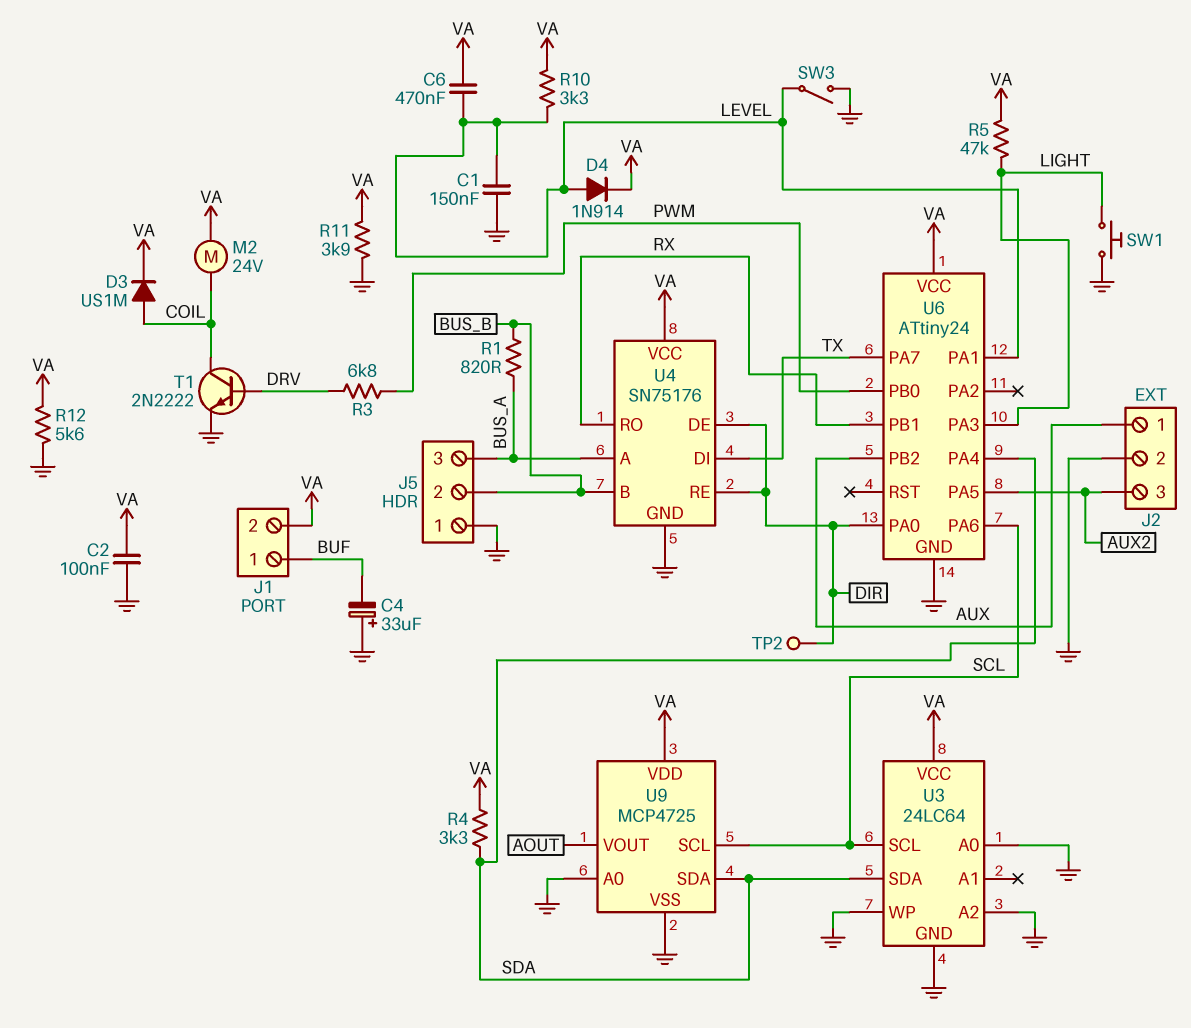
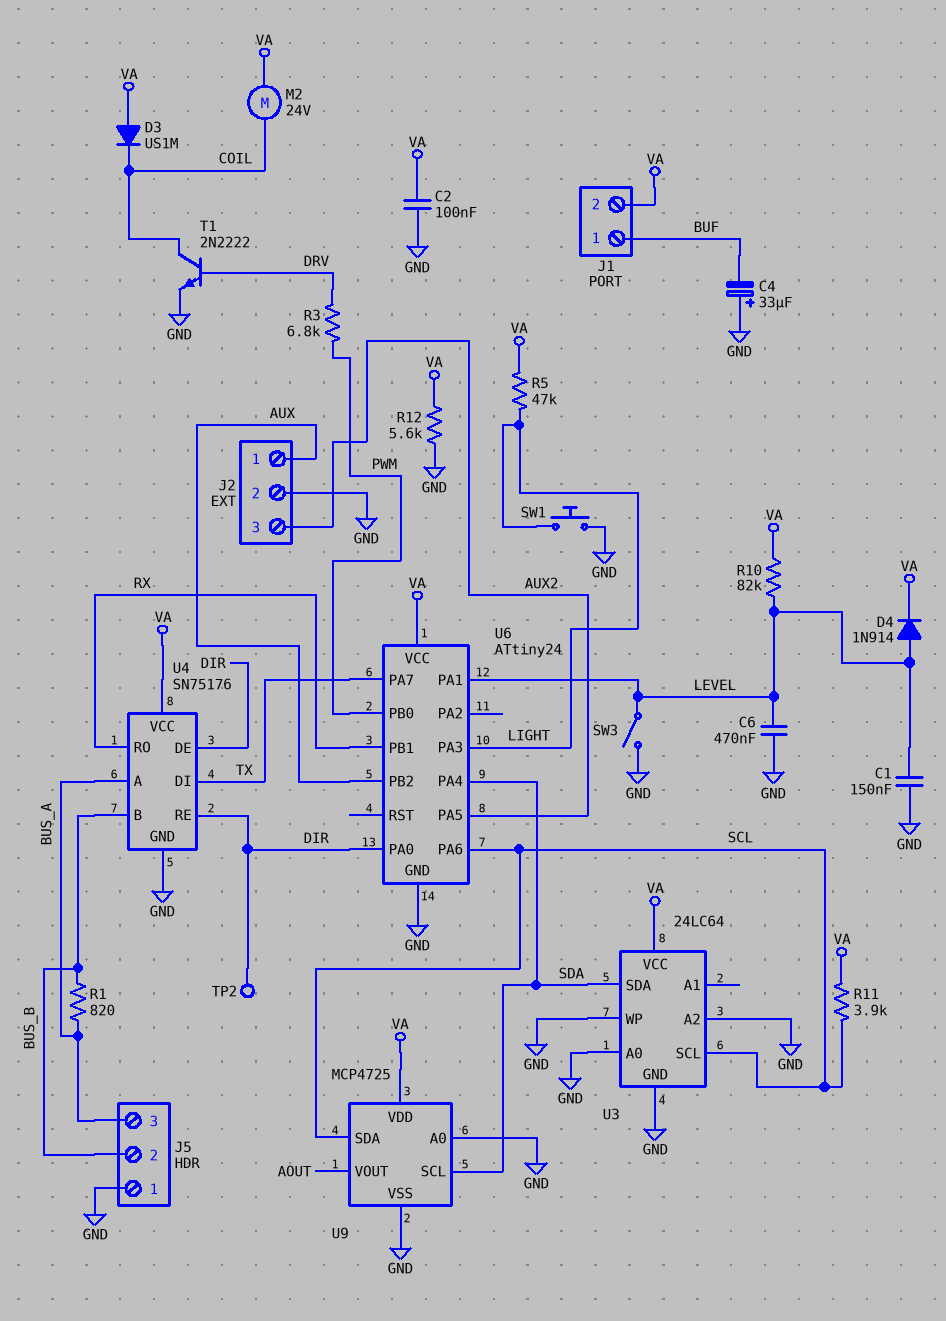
C6: 470nF (LEVEL, VA) -> 470nF (GND, LEVEL)
D3: diode US1M (A COIL, K VA) -> diode US1M (A VA, K COIL)
R4: 3.3k (SDA, VA) -> none
R10: 3.3k (LEVEL, VA) -> 82k (LEVEL, VA)
R11: 3.9k (GND, VA) -> 3.9k (SCL, VA)
U9 pin SCL: SCL -> SDA
U9 pin SDA: SDA -> SCL

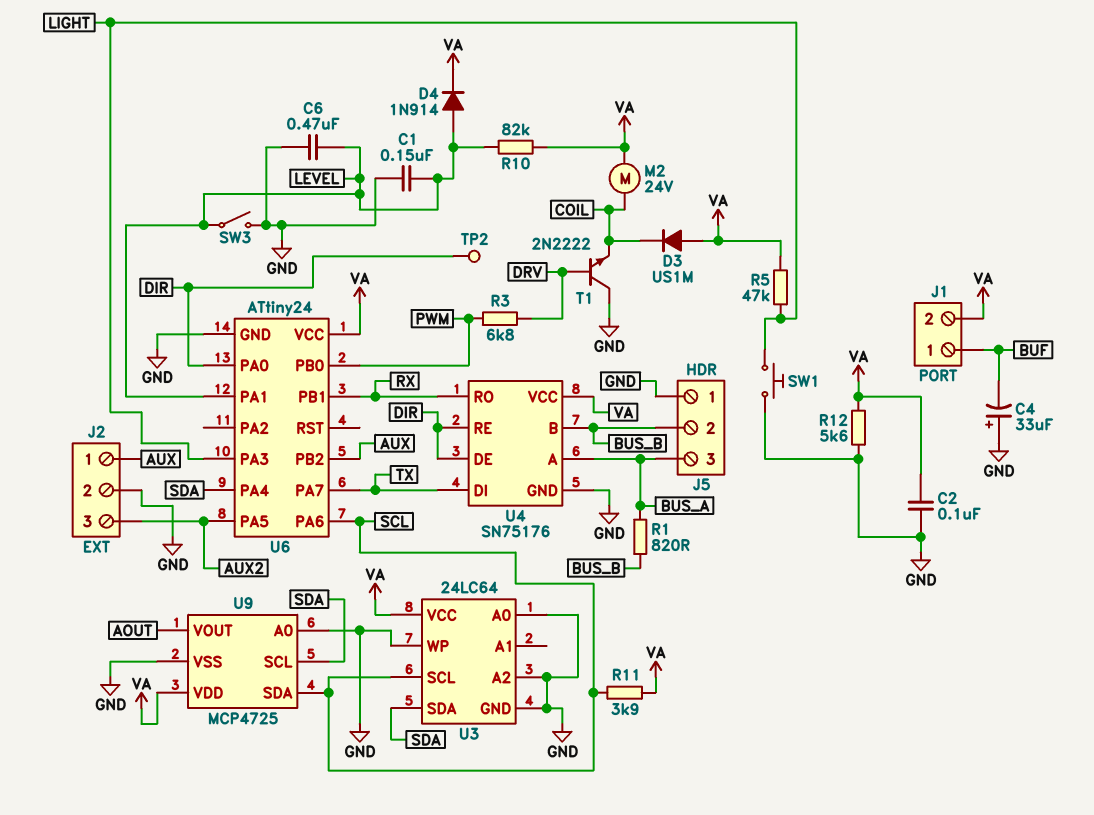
T1: NPN 2N2222 (B DRV, C COIL, E GND) -> NPN 2N2222 (B DRV, C GND, E COIL)

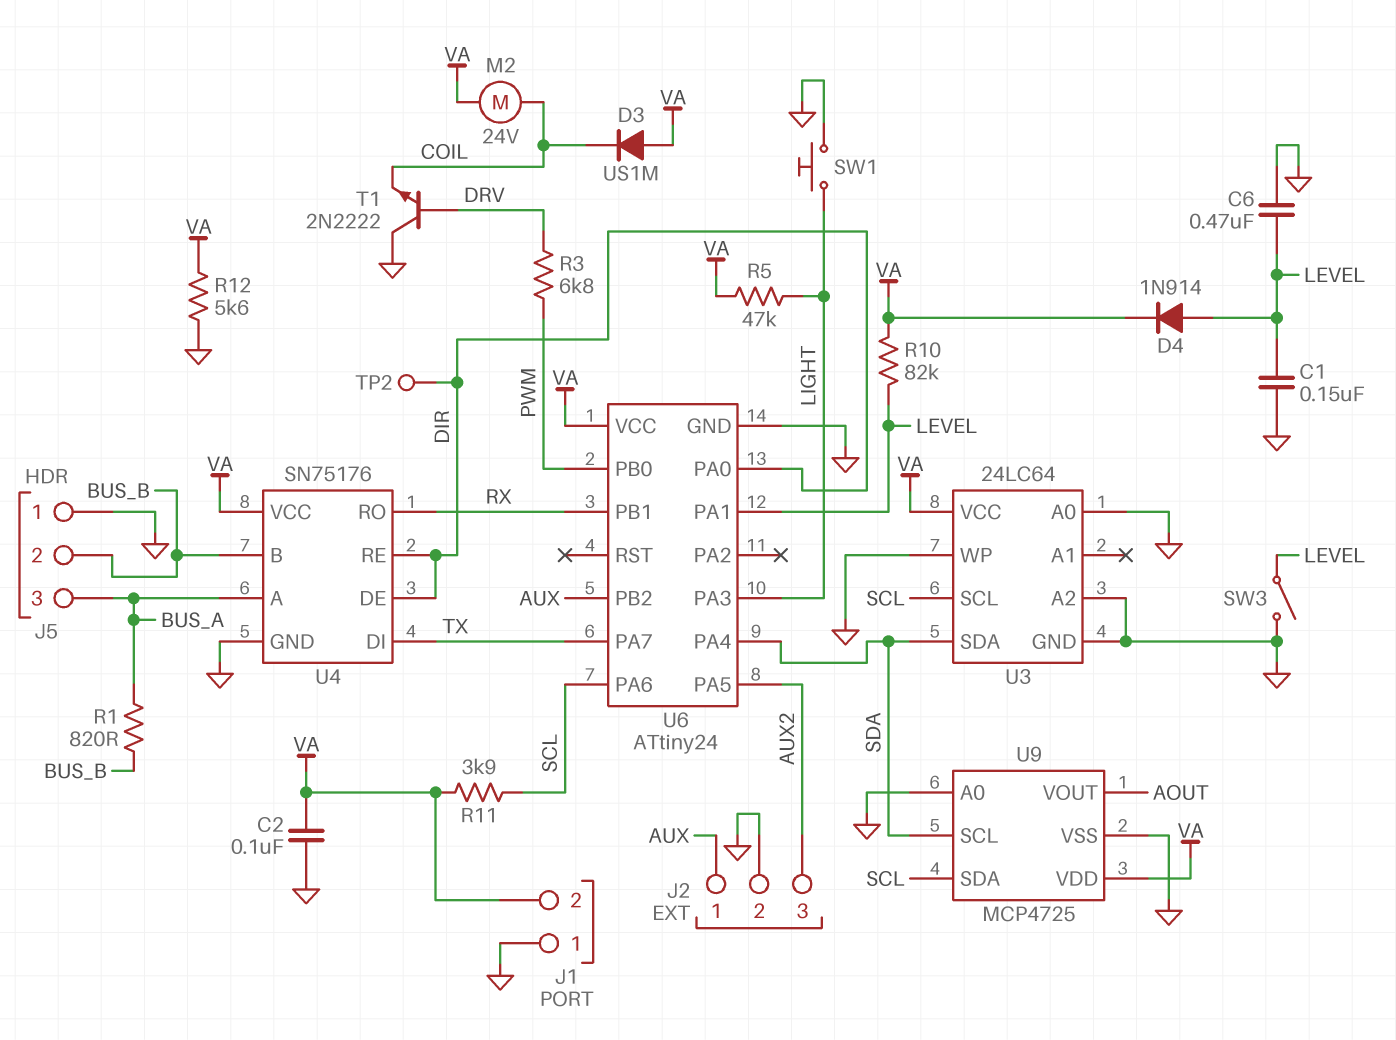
C4: 33uF (plus GND, minus BUF) -> none
J1 pin 1: BUF -> GND

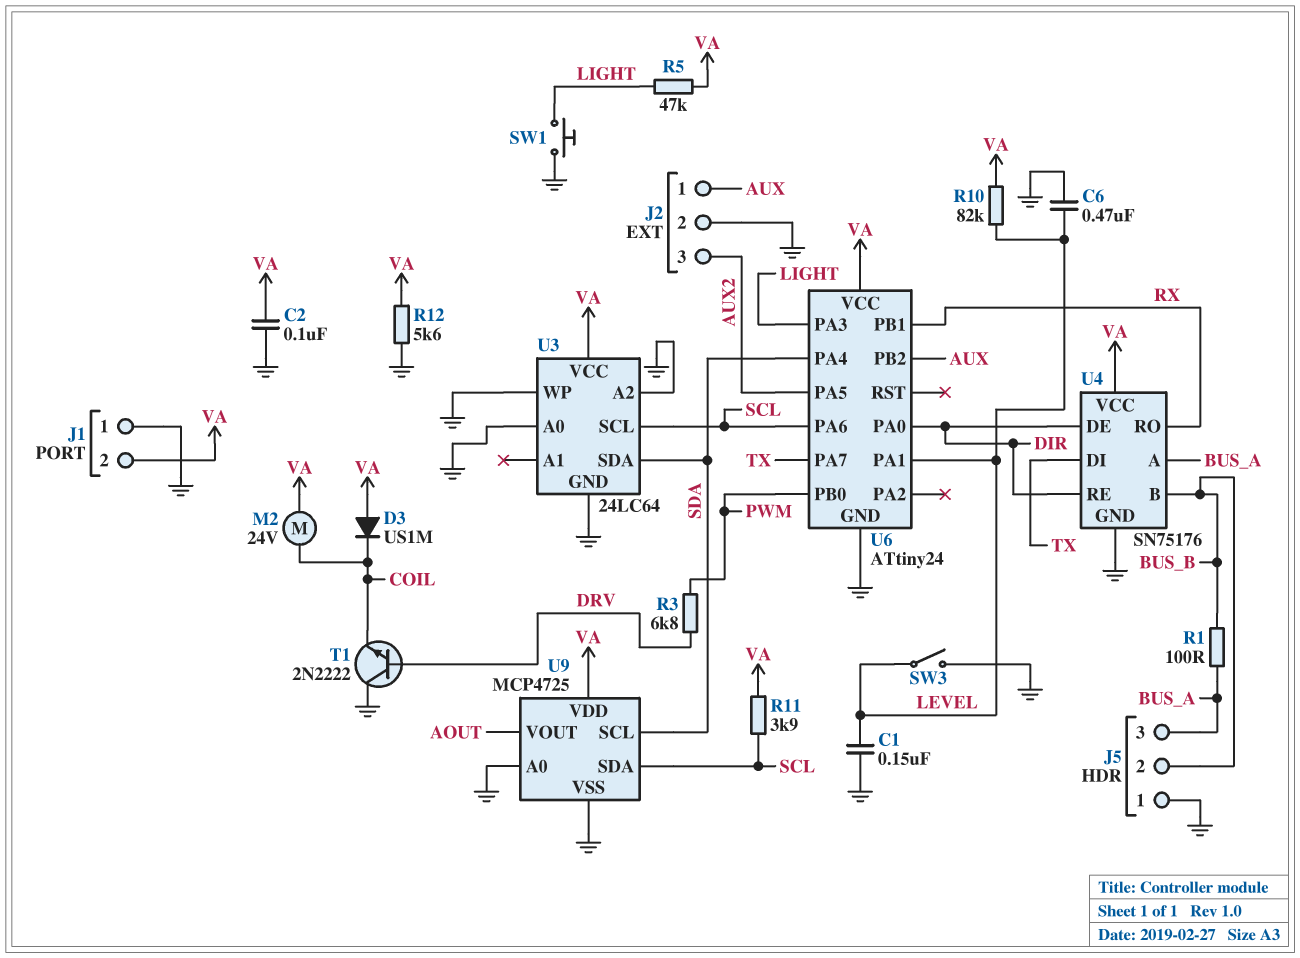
D4: diode 1N914 (A LEVEL, K VA) -> none
R1: 820 (BUS_A, BUS_B) -> 100 (BUS_A, BUS_B)
TP2: test point (DIR) -> none

